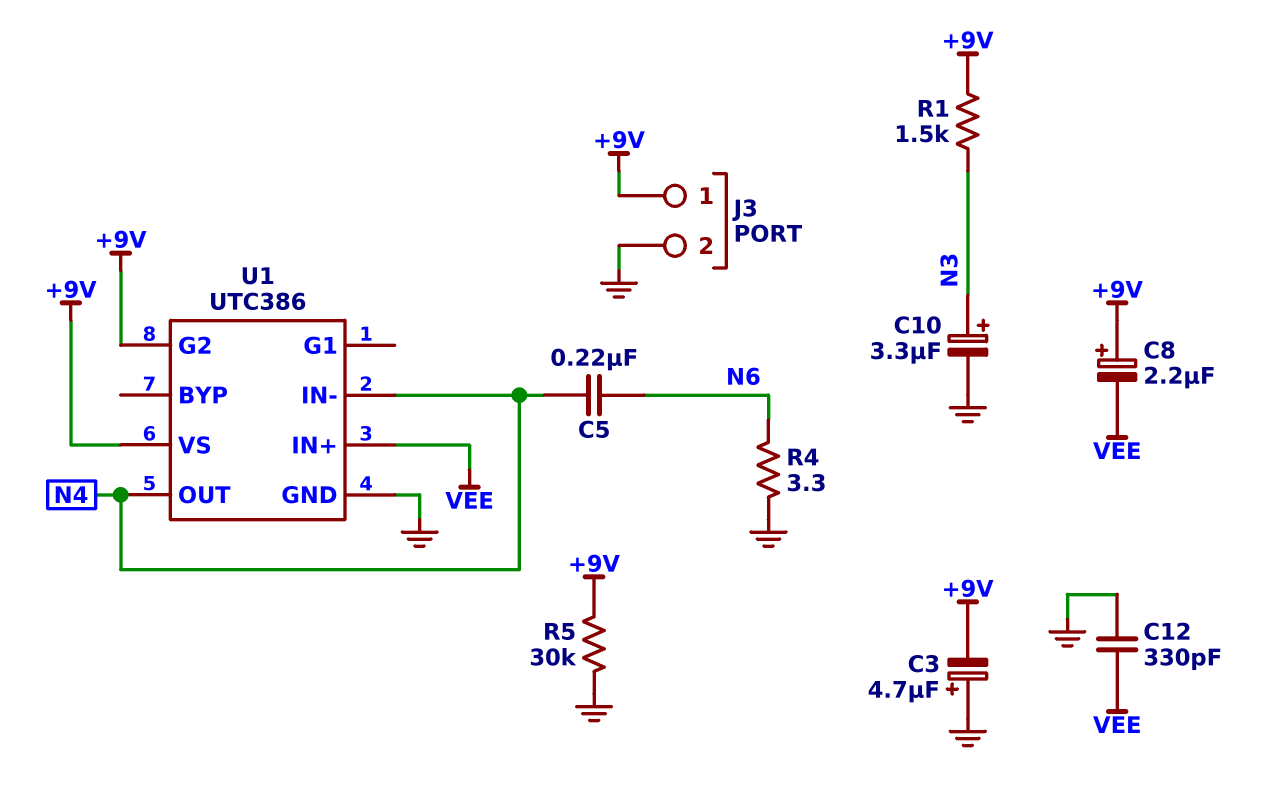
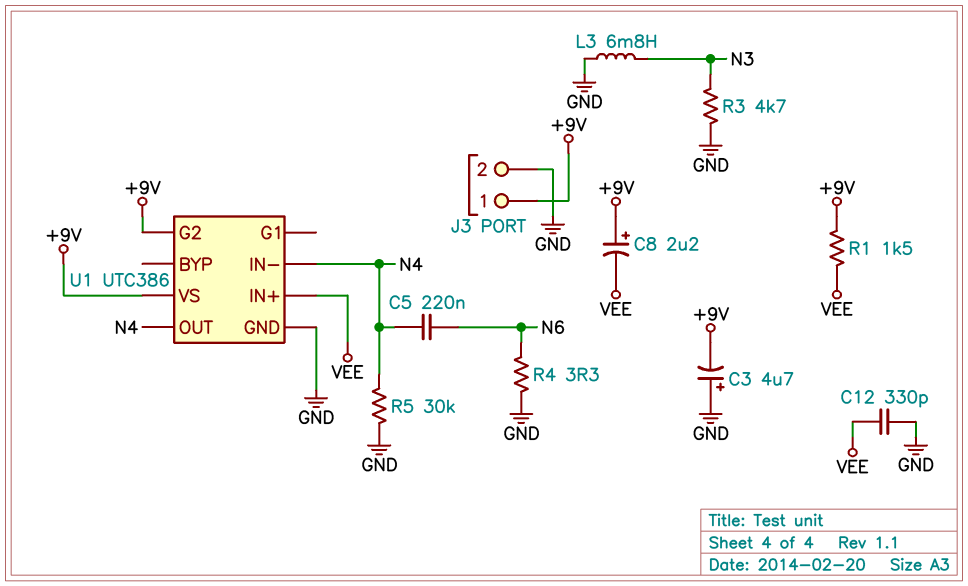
C10: 3.3uF (plus N3, minus GND) -> none
L3: none -> 6.8mH (GND, N3)
R1: 1.5k (+9V, N3) -> 1.5k (+9V, VEE)
R3: none -> 4.7k (GND, N3)
R5: 30k (+9V, GND) -> 30k (GND, N4)

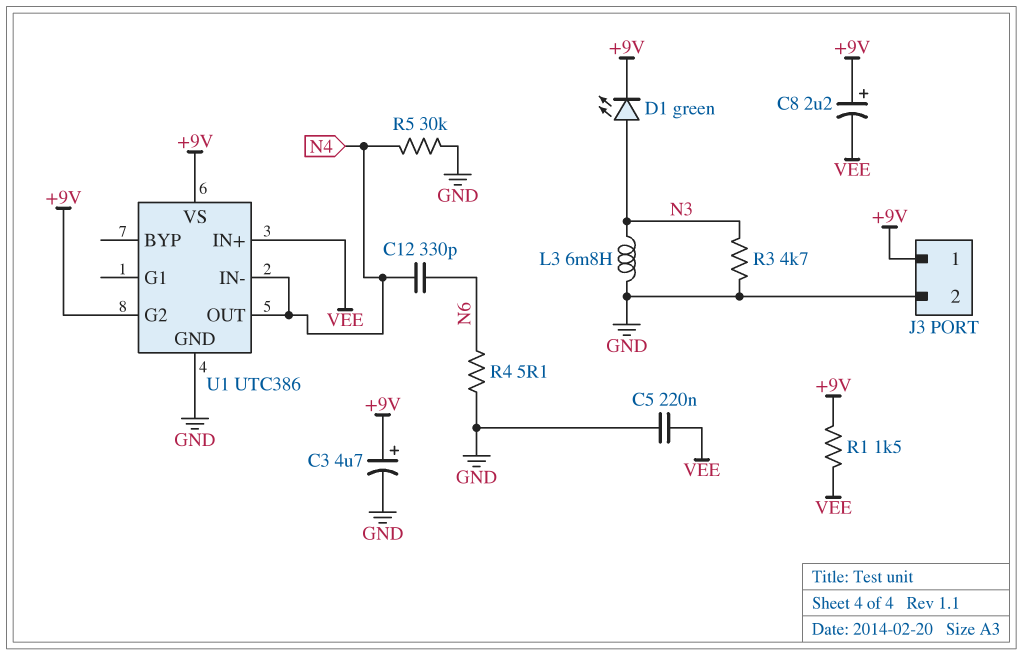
C3: 4.7uF (plus GND, minus +9V) -> 4.7uF (plus +9V, minus GND)
C5: 220nF (N4, N6) -> 220nF (GND, VEE)
C12: 330pF (GND, VEE) -> 330pF (N4, N6)
D1: none -> LED green (A N3, K +9V)
R4: 3.3 (GND, N6) -> 5.1 (GND, N6)

